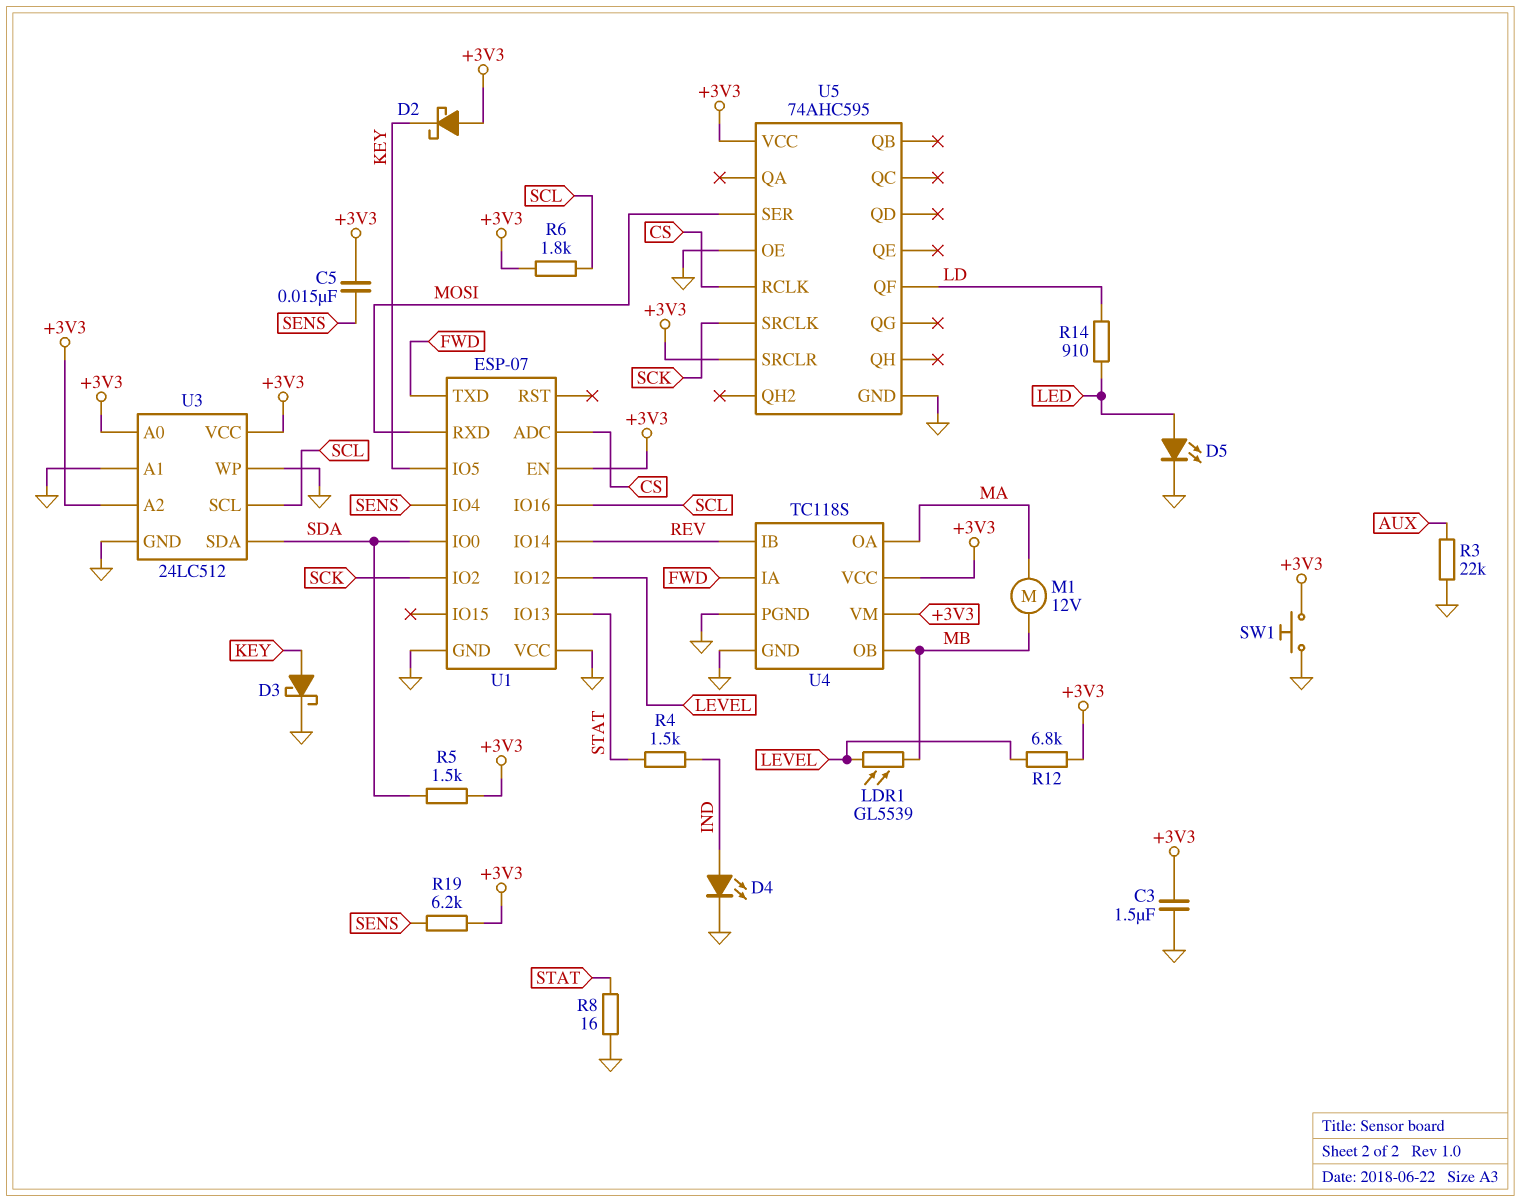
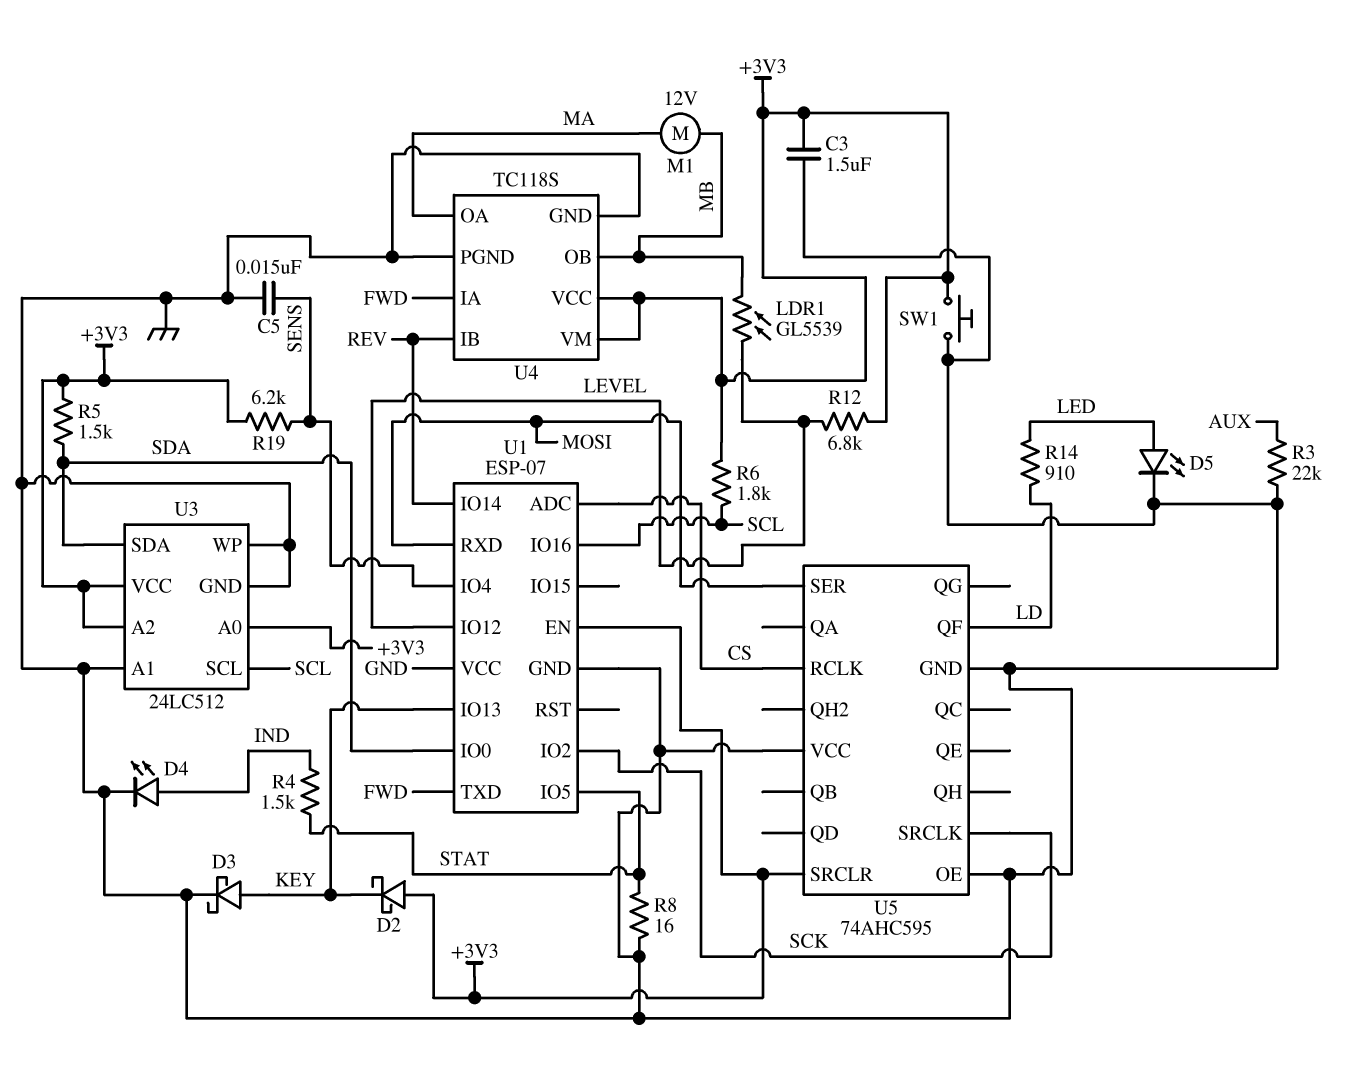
C5: 15nF (+3V3, SENS) -> 15nF (GND, SENS)
U1 pin IO5: KEY -> STAT
U1 pin IO13: STAT -> KEY
U5 pin VCC: +3V3 -> GND

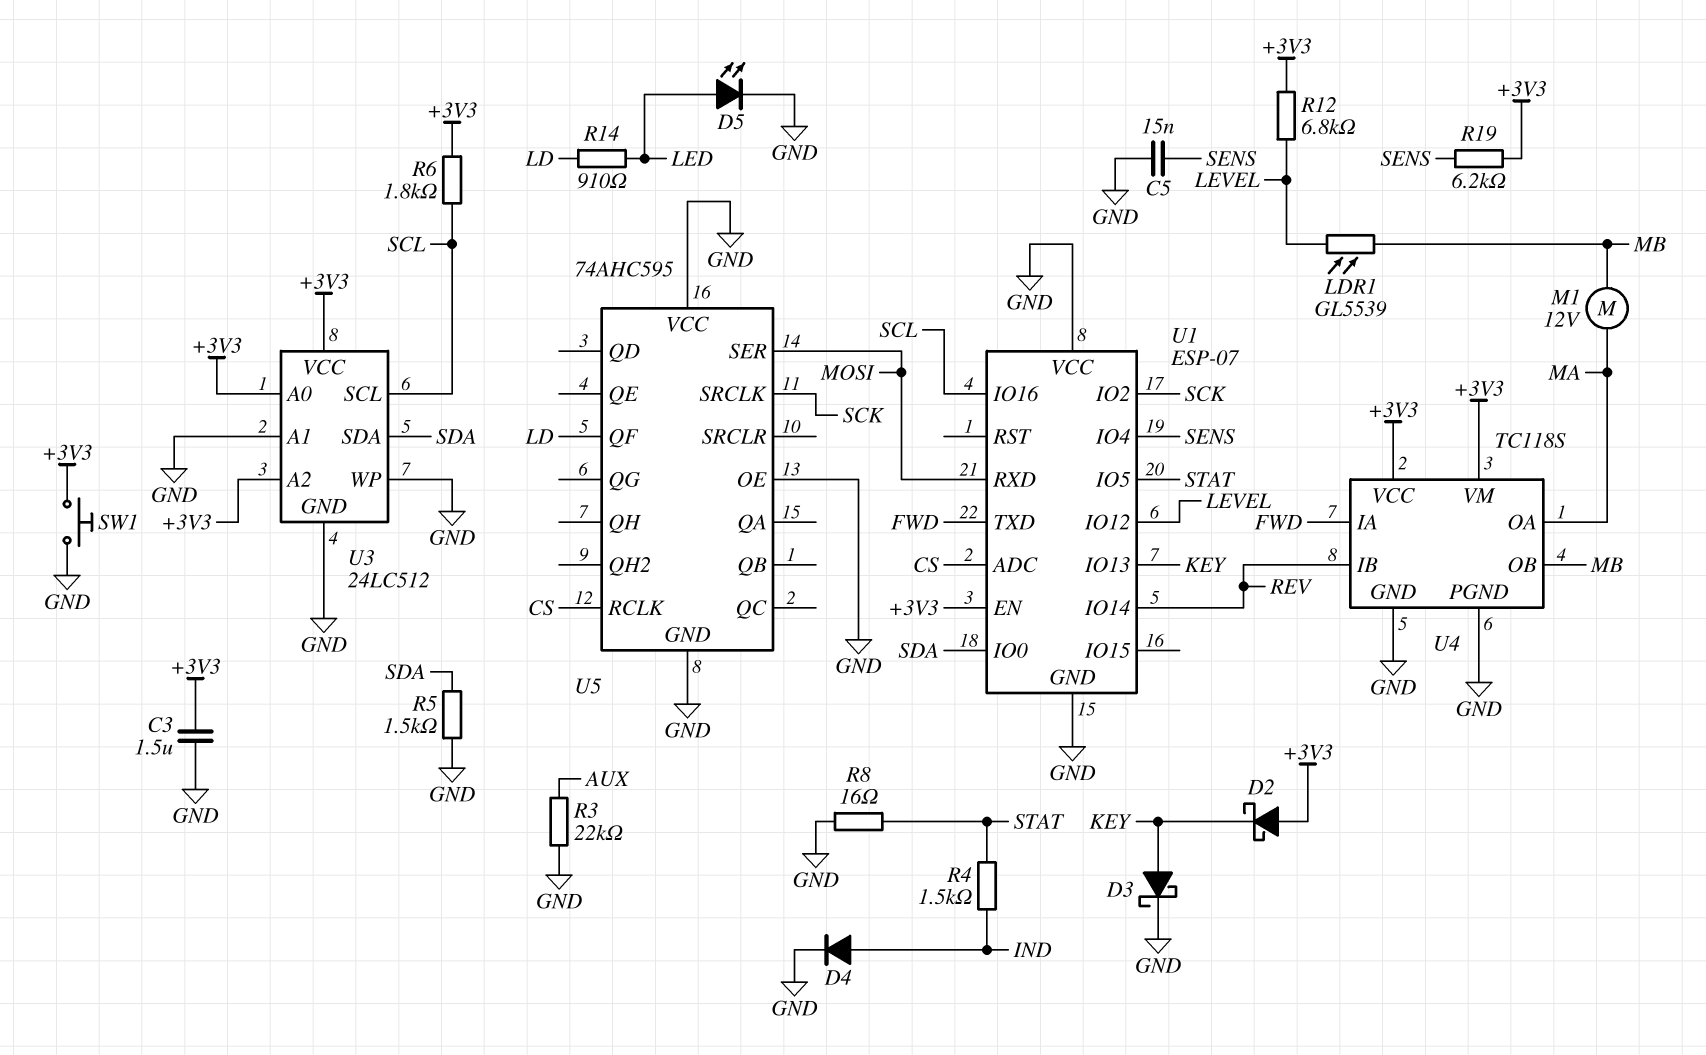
D4: LED (A IND, K GND) -> diode (A IND, K GND)
R5: 1.5k (+3V3, SDA) -> 1.5k (GND, SDA)
U5 pin SRCLR: +3V3 -> none

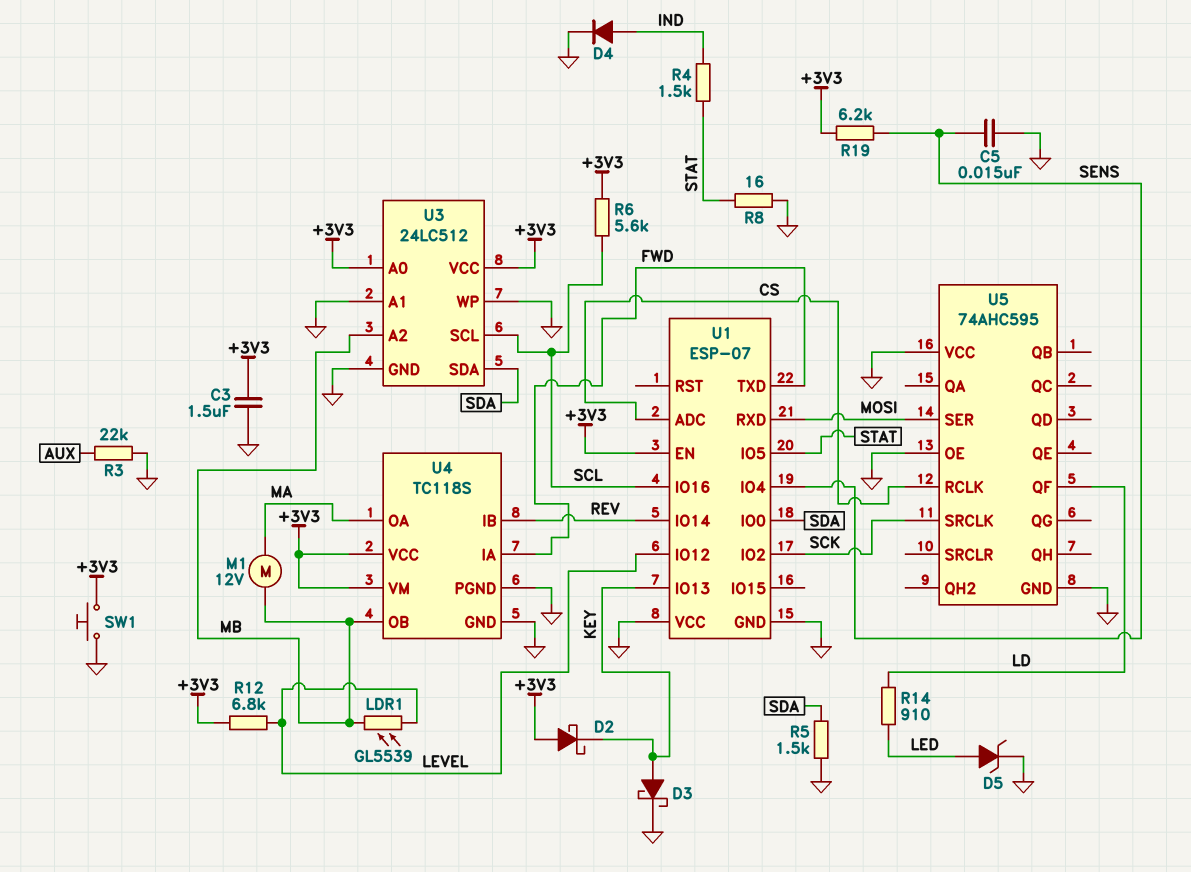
D5: LED (A LED, K GND) -> zener (A LED, K GND)
R6: 1.8k (+3V3, SCL) -> 5.6k (+3V3, SCL)
U3 pin A2: +3V3 -> MB

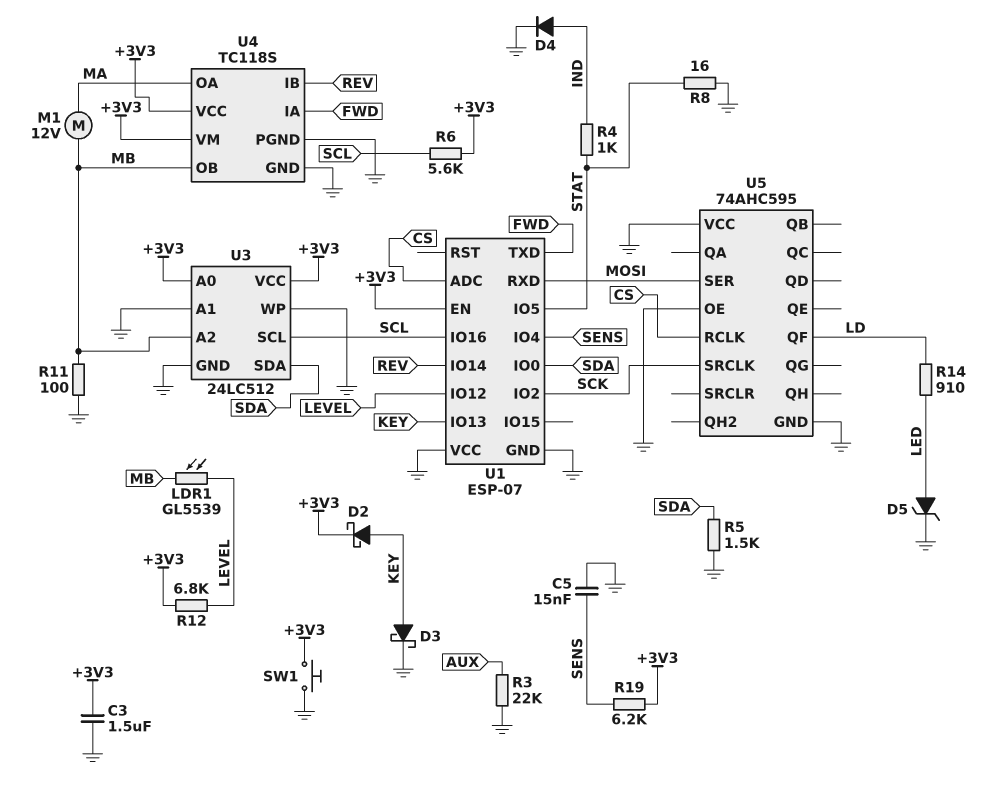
D2: schottky (A +3V3, K KEY) -> schottky (A KEY, K +3V3)
R4: 1.5k (IND, STAT) -> 1k (IND, STAT)
R11: none -> 100 (GND, MB)

